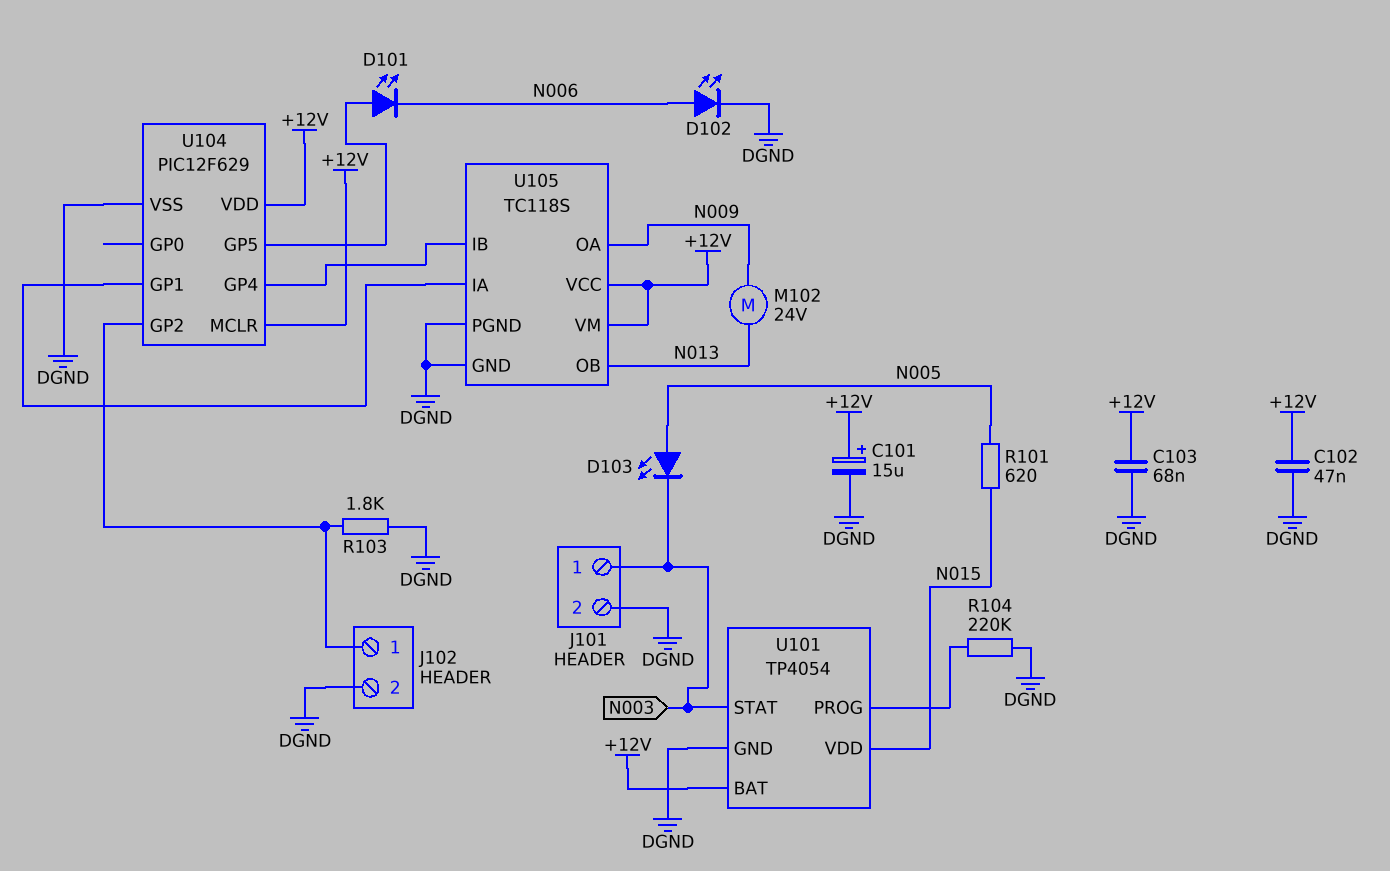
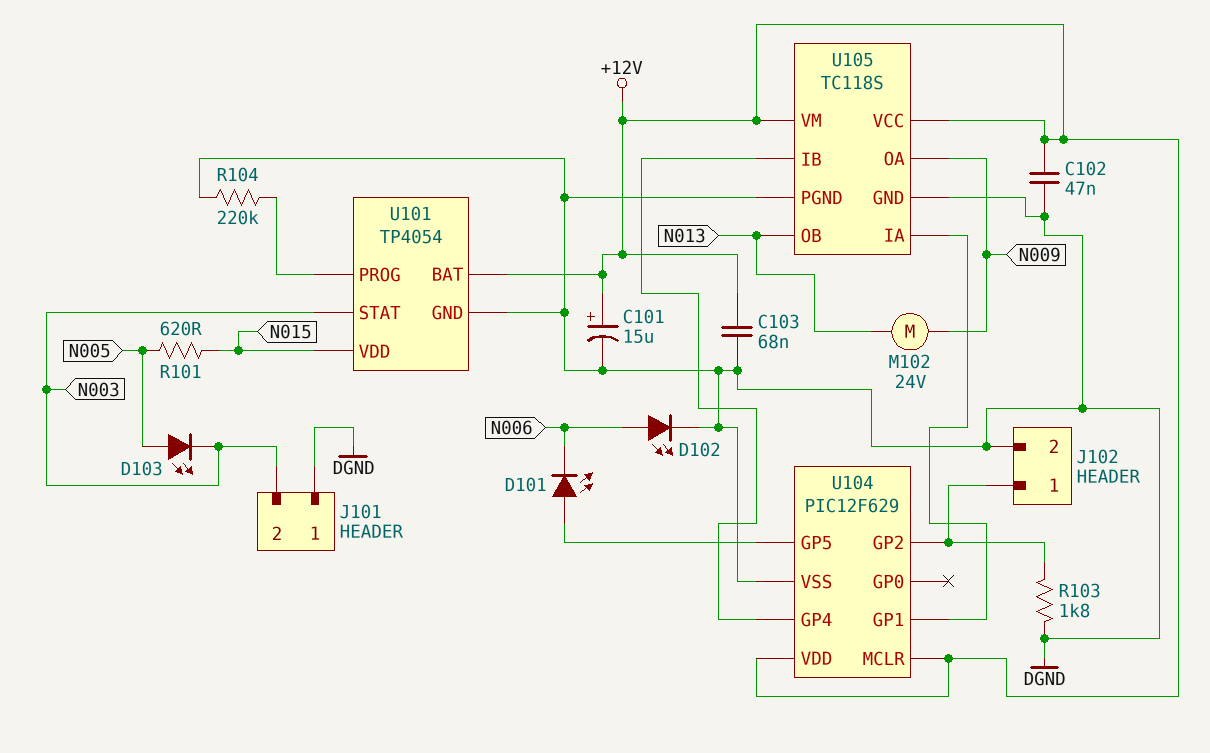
J101 pin 1: N003 -> DGND
J101 pin 2: DGND -> N003

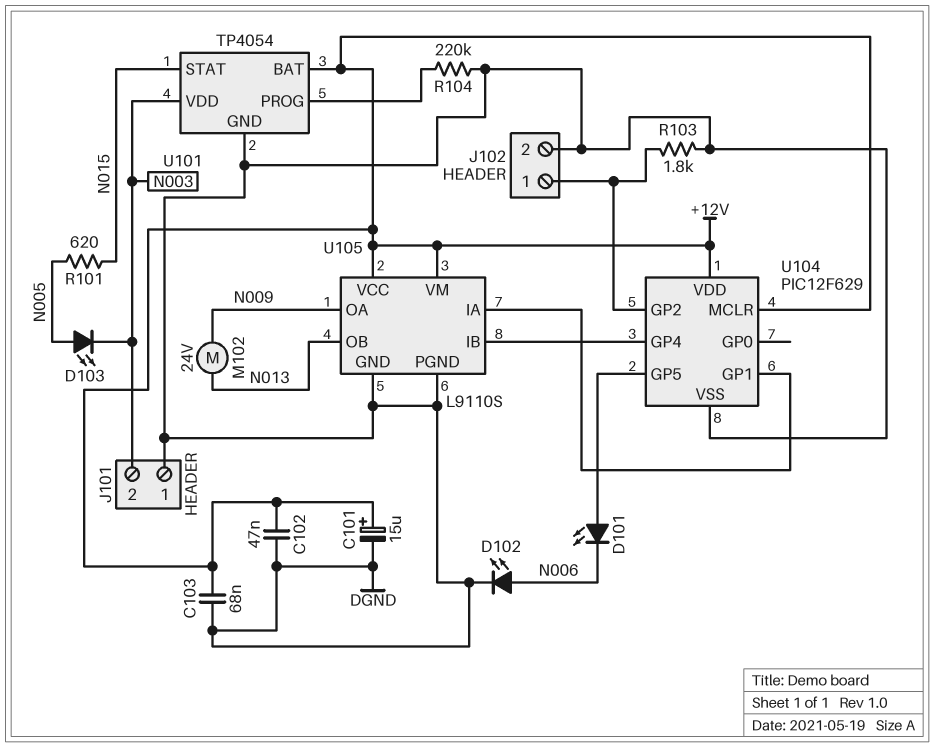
U101 pin STAT: N003 -> N015
U101 pin VDD: N015 -> N003
U105: TC118S -> L9110S

